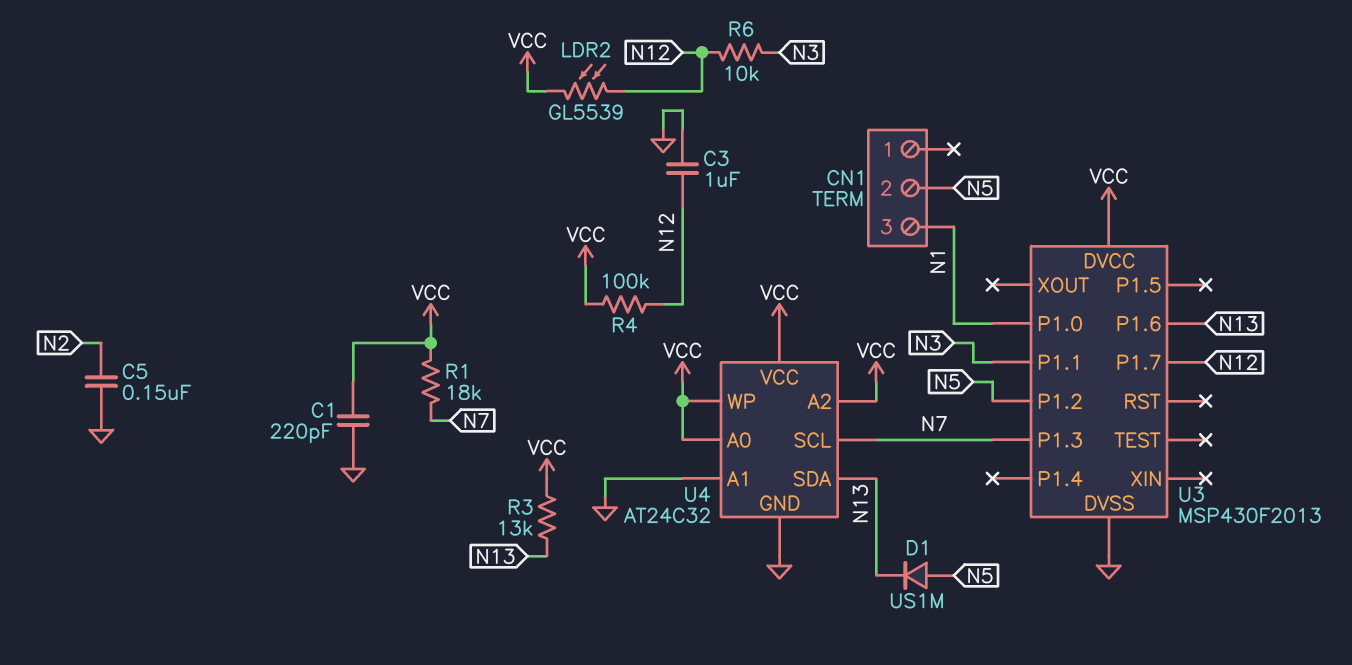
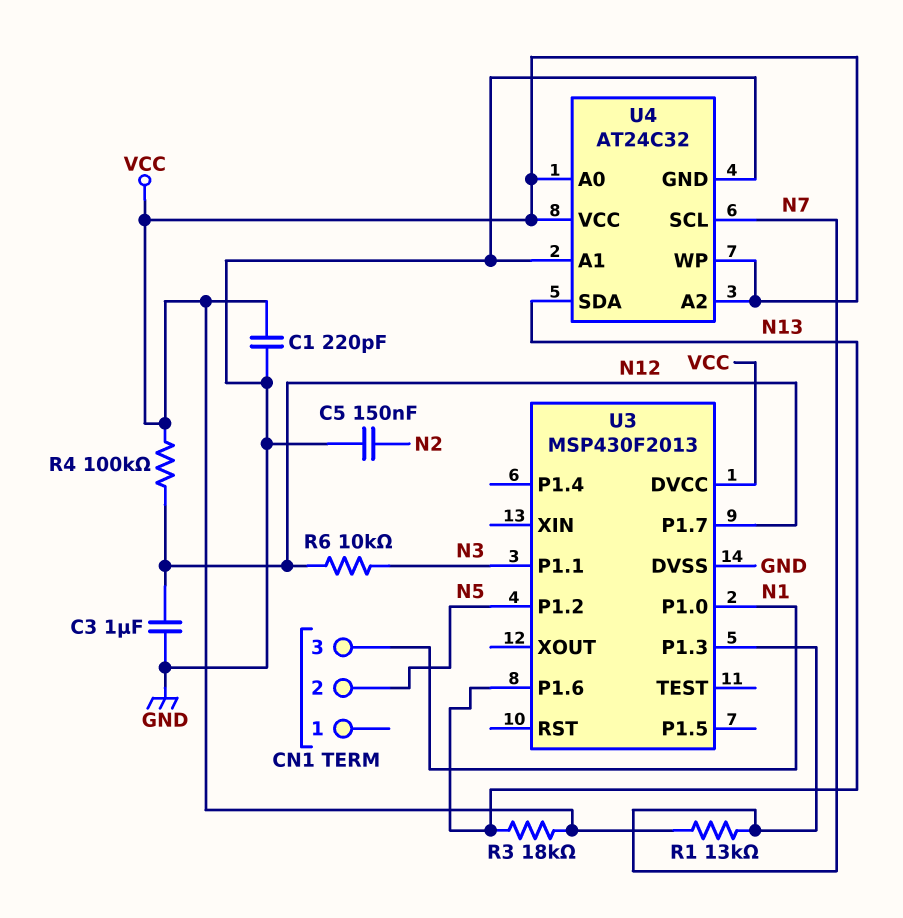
D1: diode US1M (A N5, K N13) -> none
LDR2: GL5539 (N12, VCC) -> none
R1: 18k (N7, VCC) -> 13k (N7, VCC)
R3: 13k (N13, VCC) -> 18k (N13, VCC)

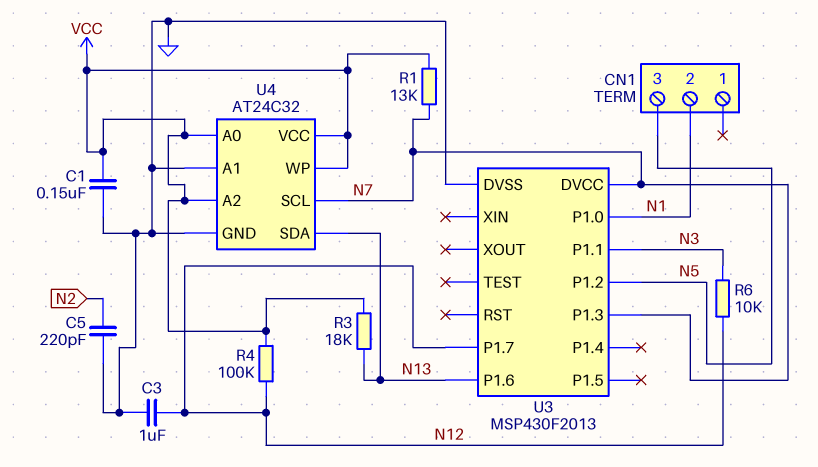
C1: 220pF (GND, VCC) -> 150nF (GND, VCC)
C5: 150nF (GND, N2) -> 220pF (GND, N2)
CN1 pin 2: N5 -> N1
CN1 pin 3: N1 -> N5
U3 pin DVCC: VCC -> N7

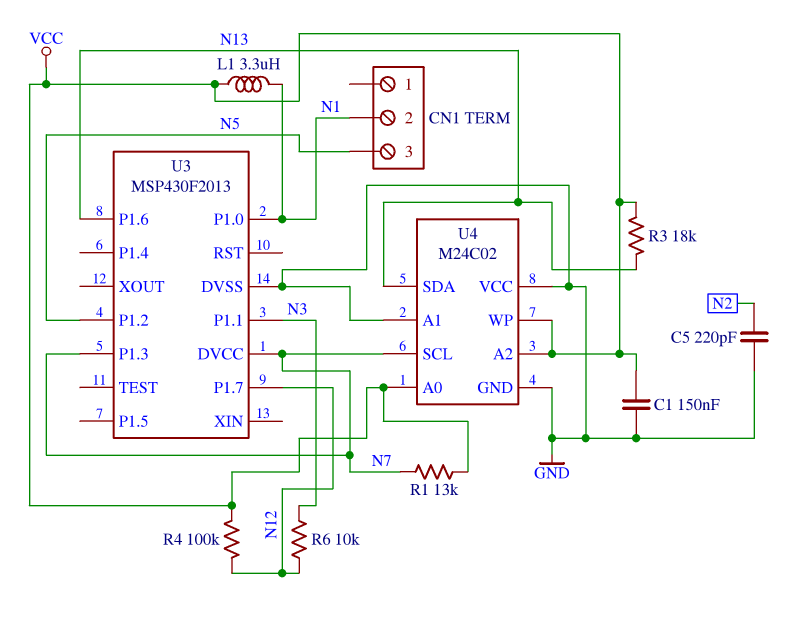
C3: 1uF (GND, N12) -> none
L1: none -> 3.3uH (N1, VCC)
U4: AT24C32 -> M24C02
U4 pin VCC: VCC -> GND

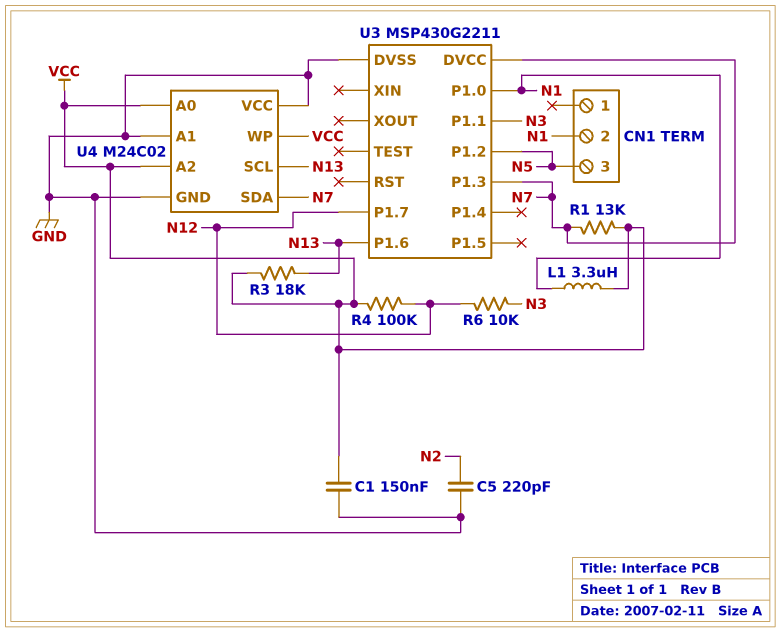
U3: MSP430F2013 -> MSP430G2211
U4 pin SCL: N7 -> N13
U4 pin SDA: N13 -> N7

